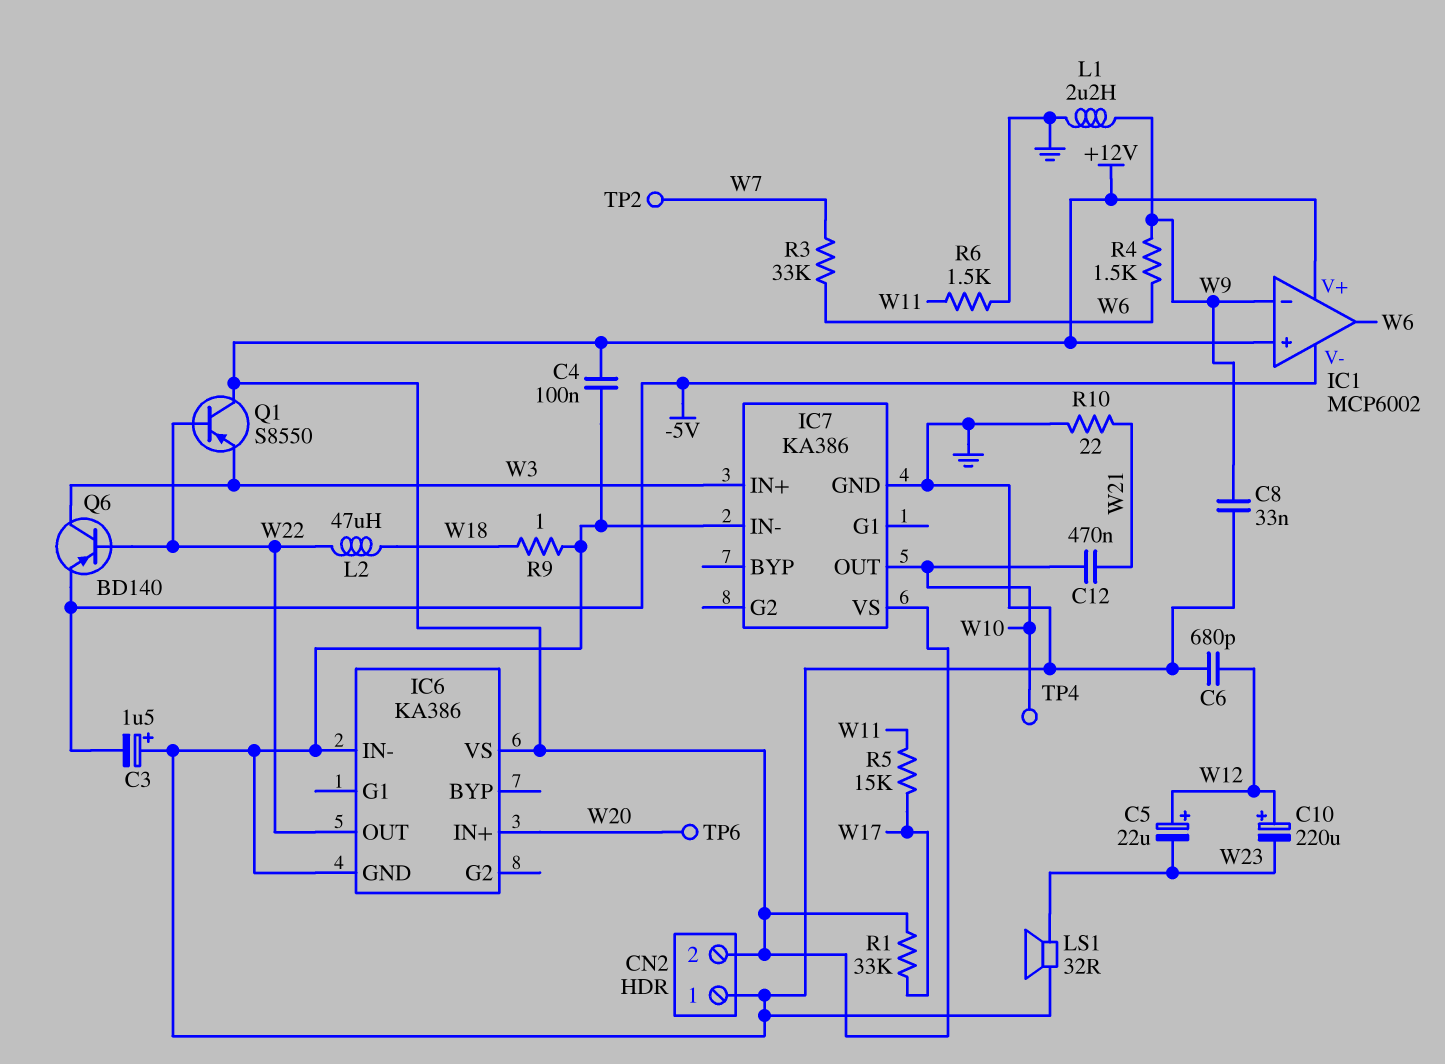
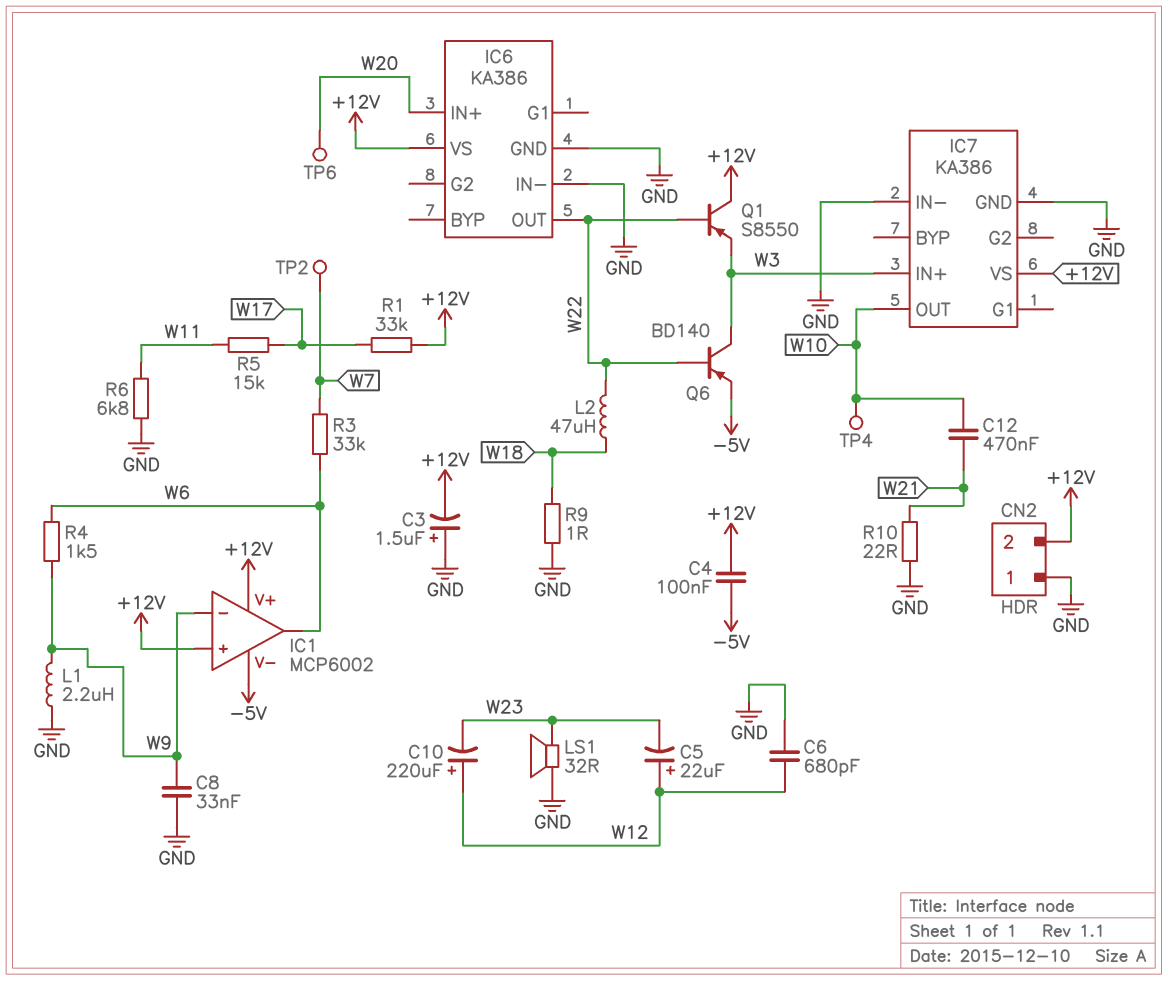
C3: 1.5uF (plus GND, minus -5V) -> 1.5uF (plus GND, minus +12V)
C4: 100nF (+12V, GND) -> 100nF (+12V, -5V)
R6: 1.5k (GND, W11) -> 6.8k (GND, W11)

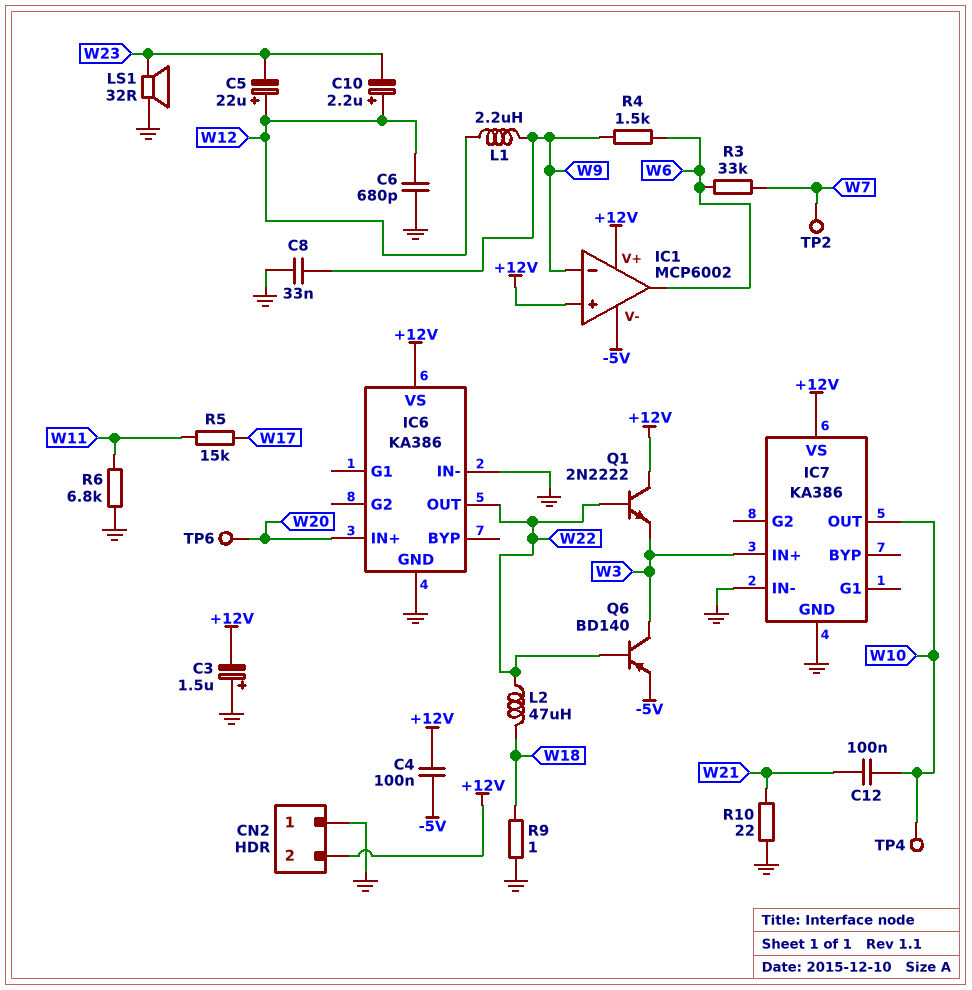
C10: 220uF (plus W12, minus W23) -> 2.2uF (plus W12, minus W23)
C12: 470nF (W10, W21) -> 100nF (W10, W21)
L1: 2.2uH (GND, W9) -> 2.2uH (W9, W12)
Q1: PNP S8550 (B W22, C +12V, E W3) -> NPN 2N2222 (B W22, C +12V, E W3)
R1: 33k (+12V, W17) -> none

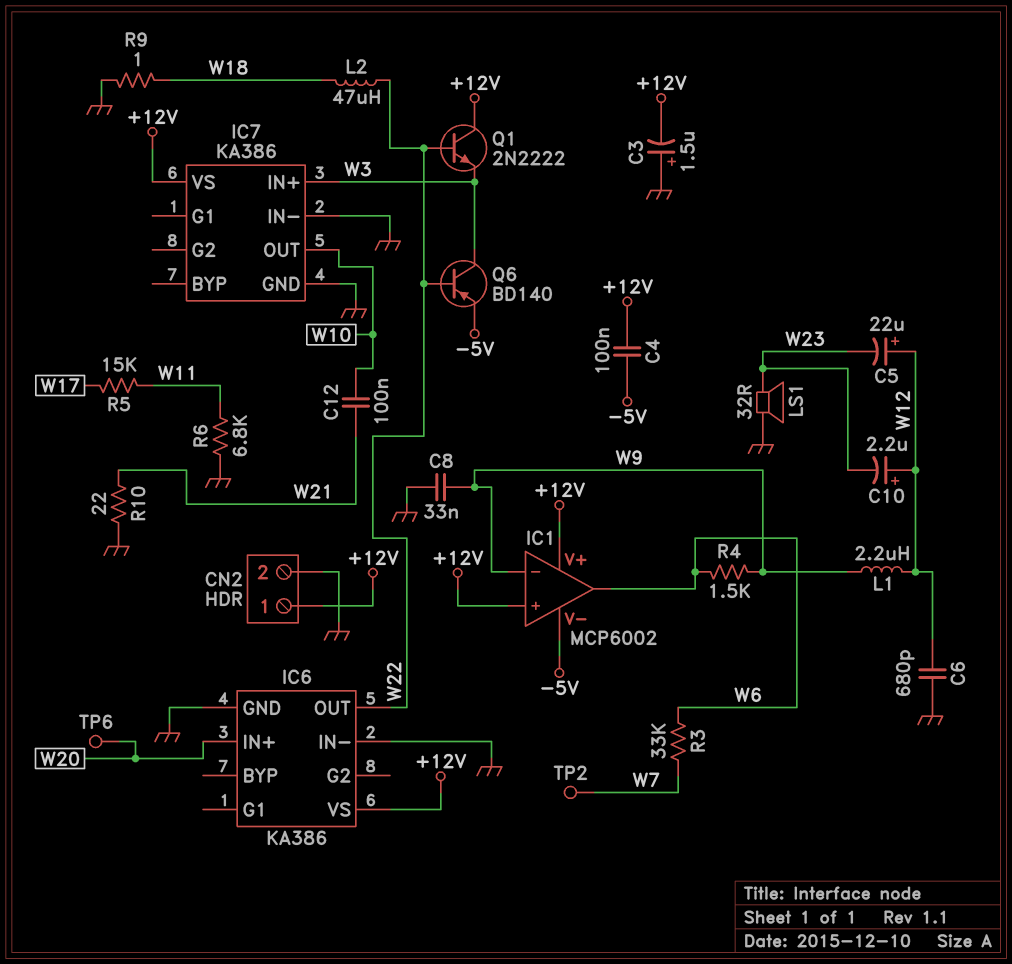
CN2 pin 1: GND -> +12V
CN2 pin 2: +12V -> GND
TP4: test point (W10) -> none

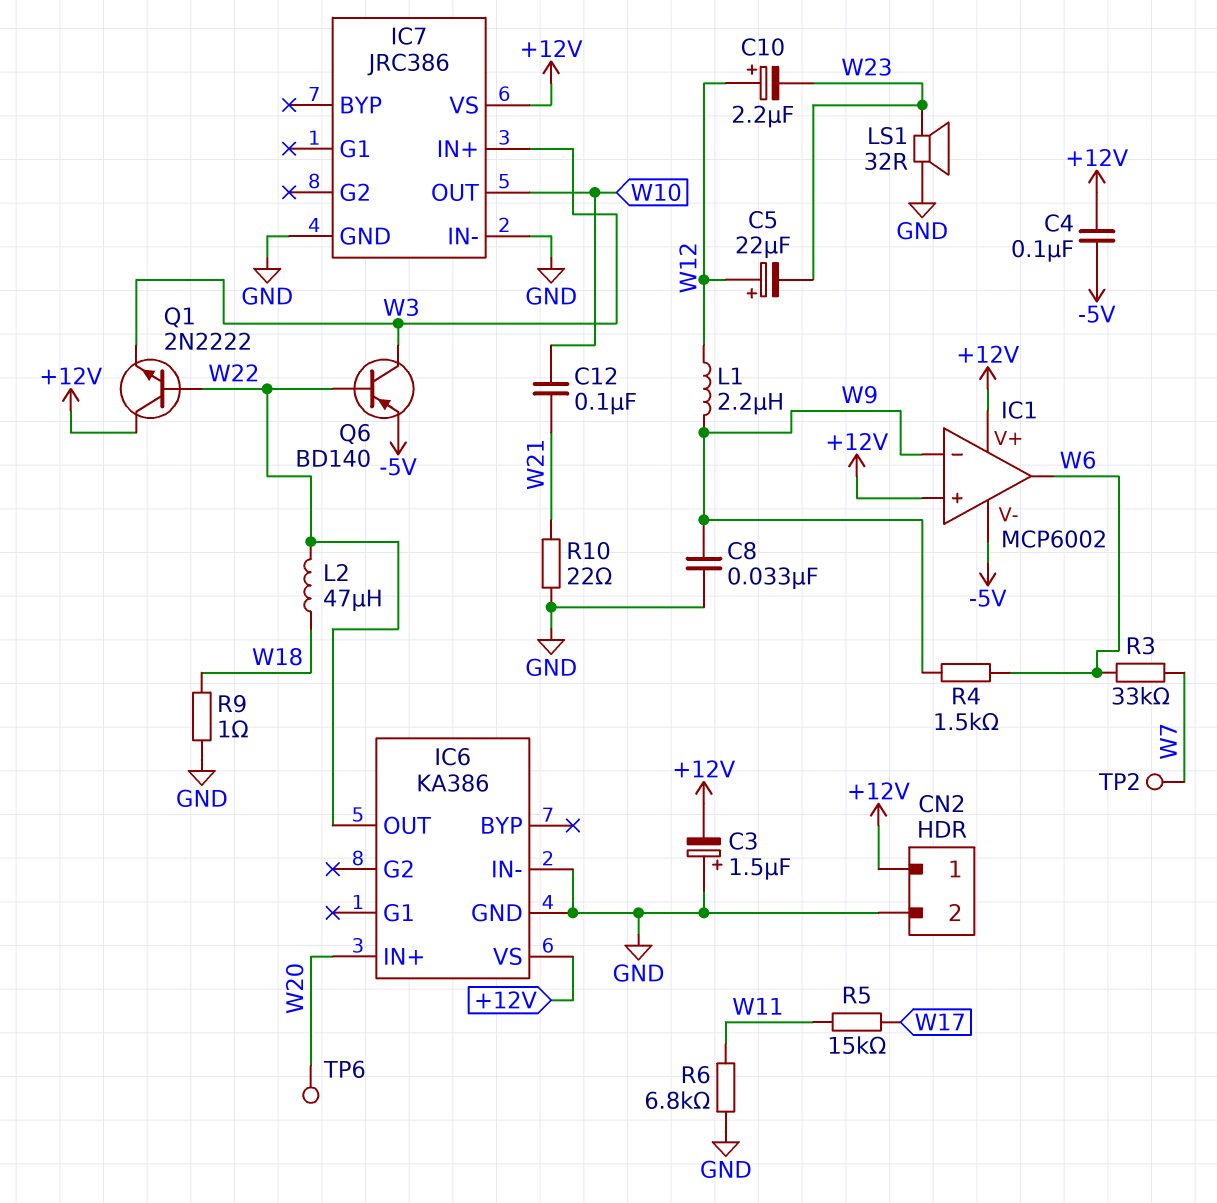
C6: 680pF (GND, W12) -> none
IC7: KA386 -> JRC386

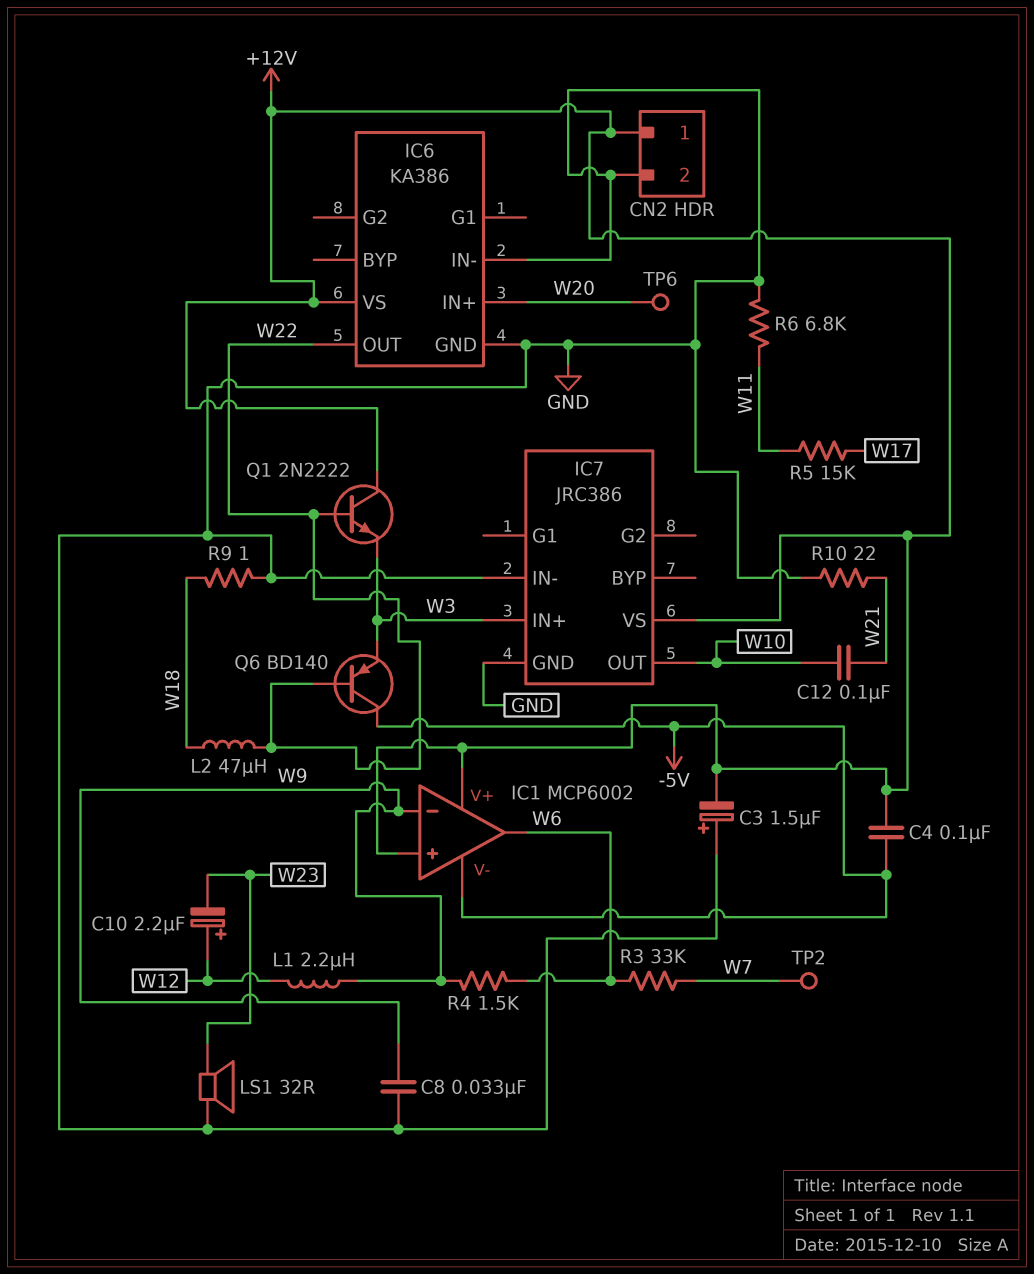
C5: 22uF (plus W12, minus W23) -> none
Q6: PNP BD140 (B W22, C W3, E -5V) -> PNP BD140 (B W22, C -5V, E W3)

